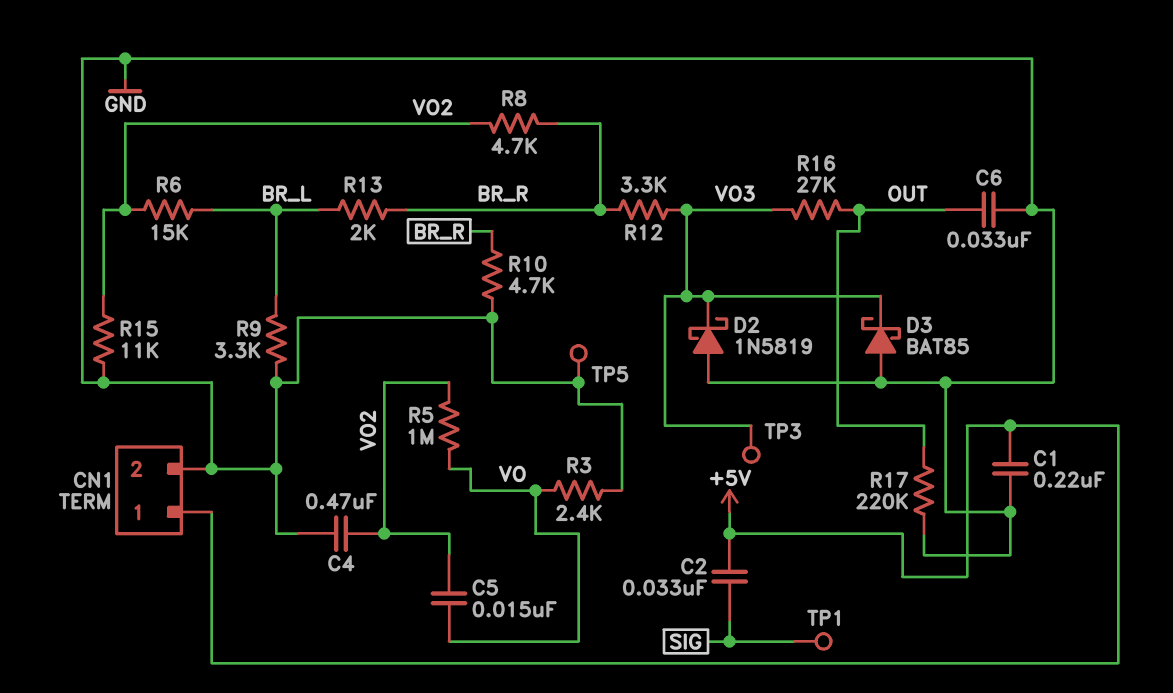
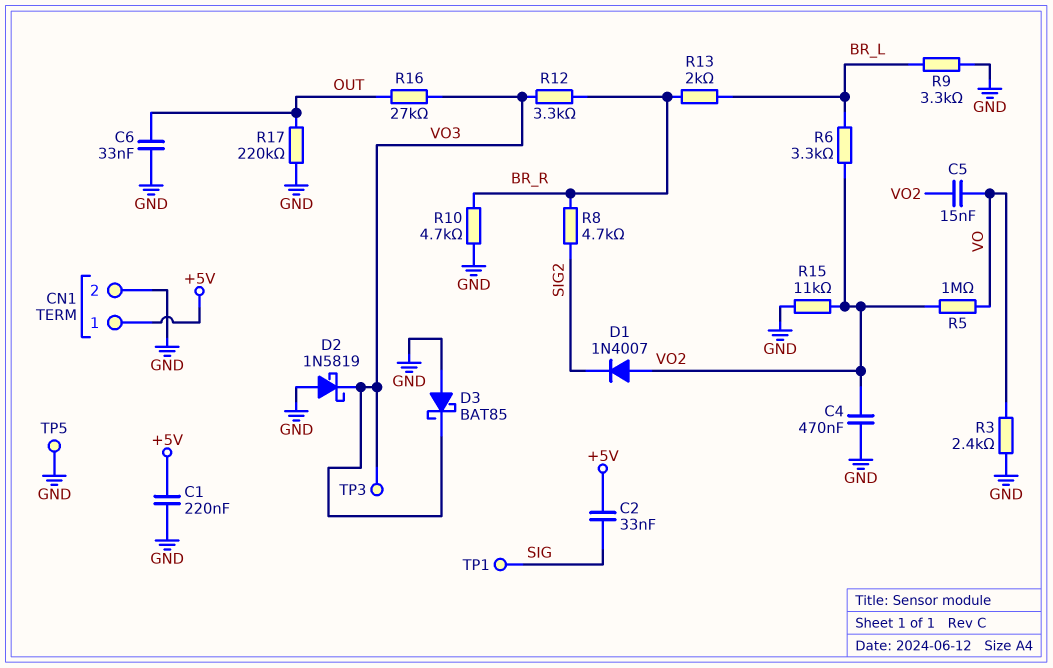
D1: none -> diode 1N4007 (A VO2, K SIG2)
R6: 15k (BR_L, VO2) -> 3.3k (BR_L, VO2)
R8: 4.7k (BR_R, VO2) -> 4.7k (BR_R, SIG2)

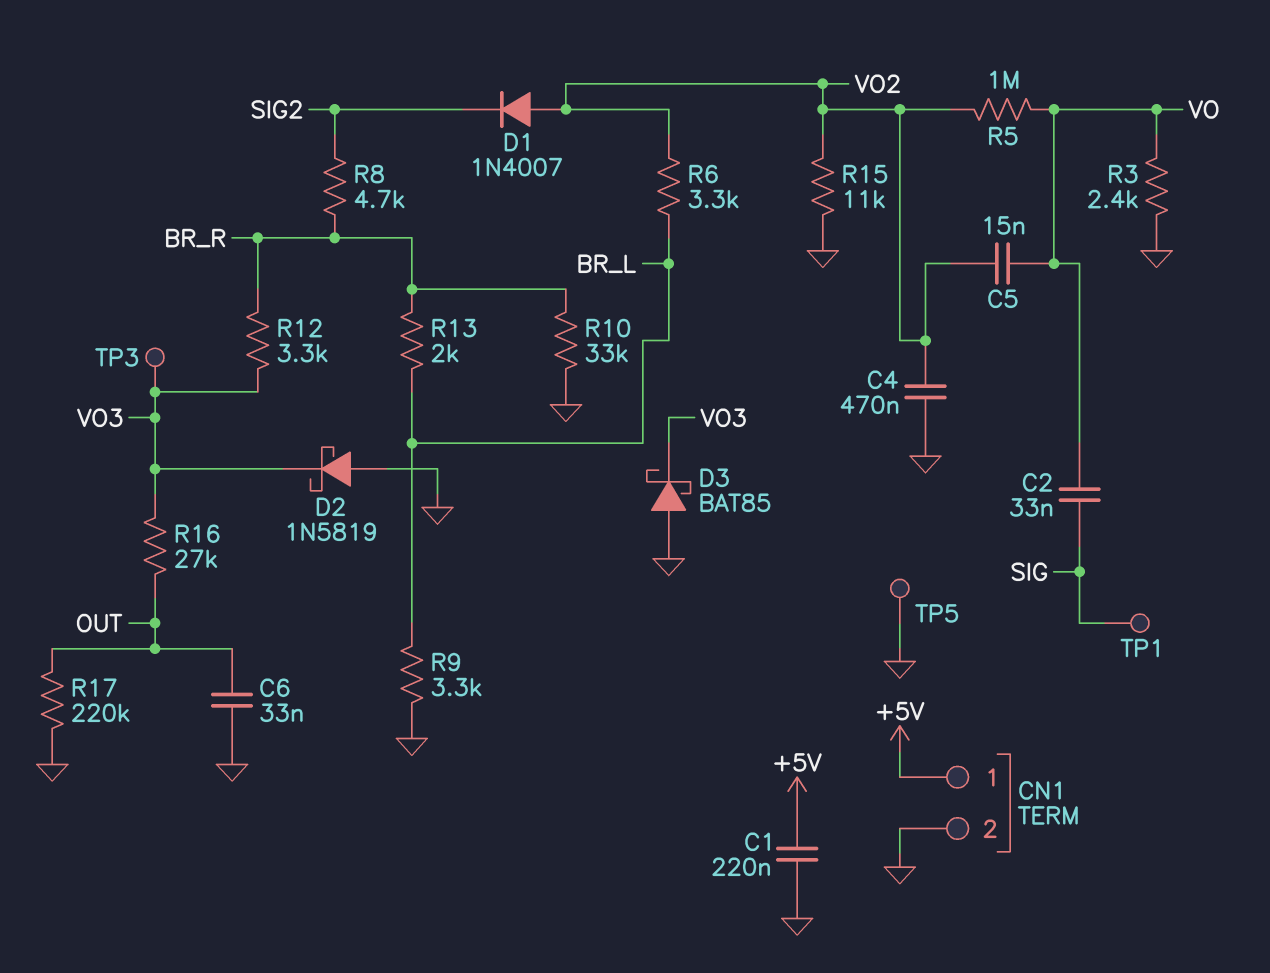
C2: 33nF (+5V, SIG) -> 33nF (SIG, VO)
R10: 4.7k (BR_R, GND) -> 33k (BR_R, GND)

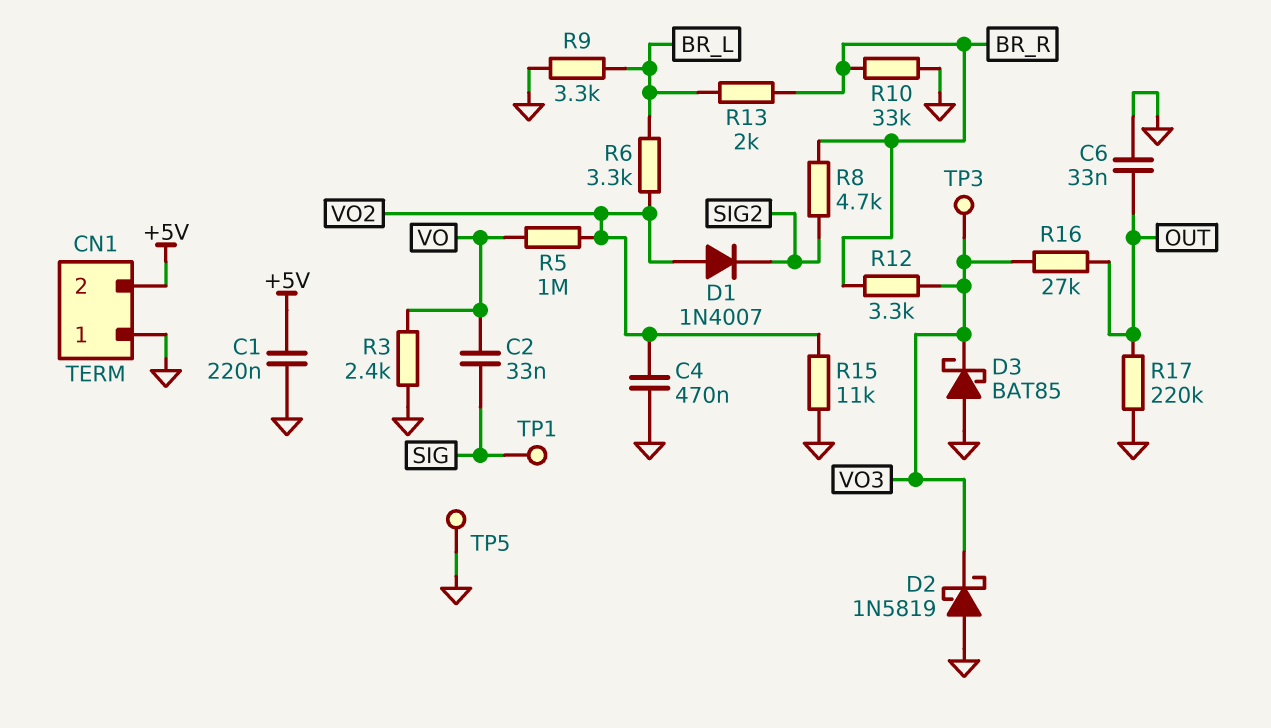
C5: 15nF (VO, VO2) -> none
CN1 pin 1: +5V -> GND
CN1 pin 2: GND -> +5V

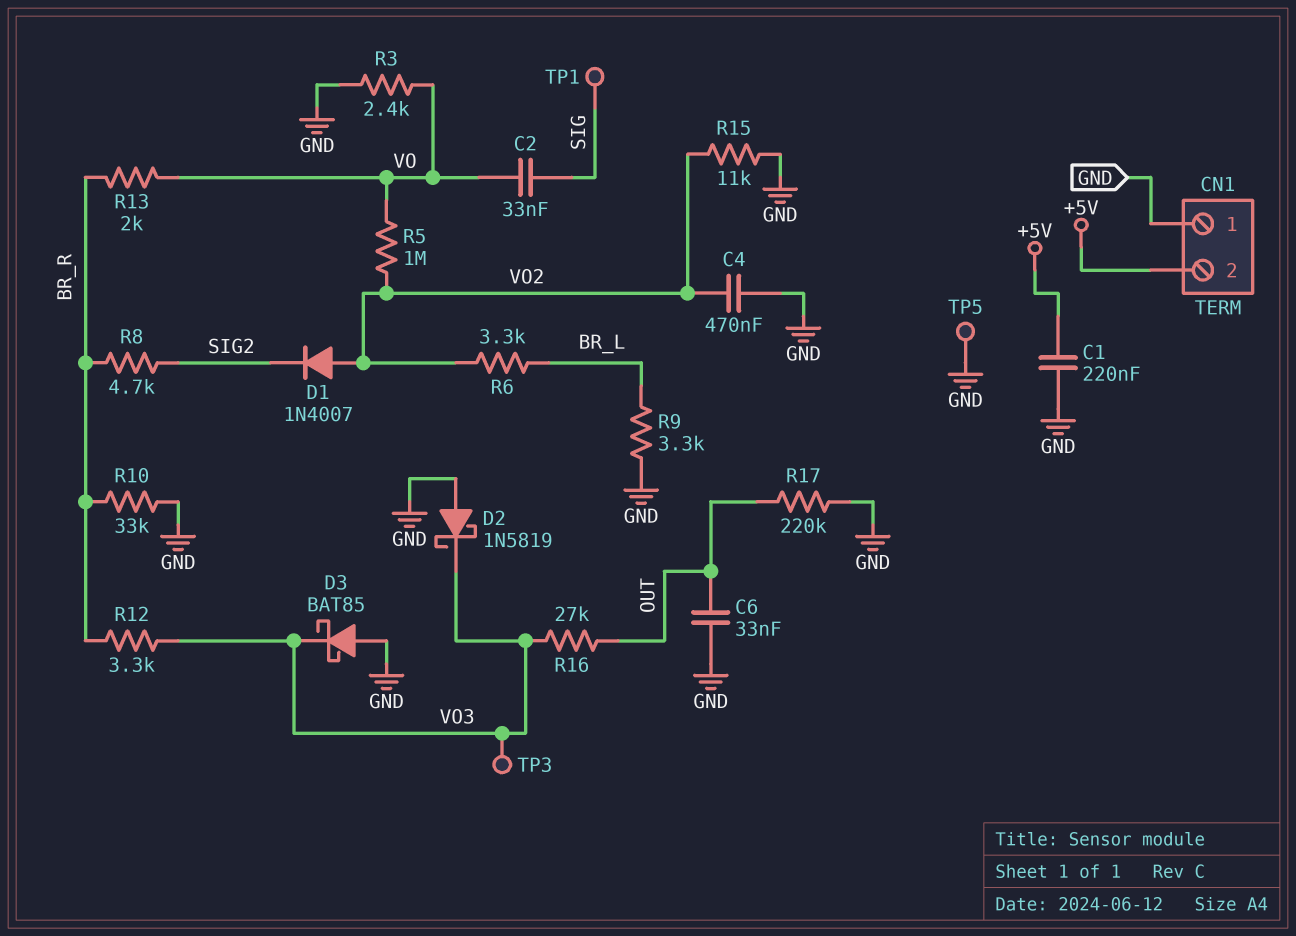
R13: 2k (BR_L, BR_R) -> 2k (BR_R, VO)

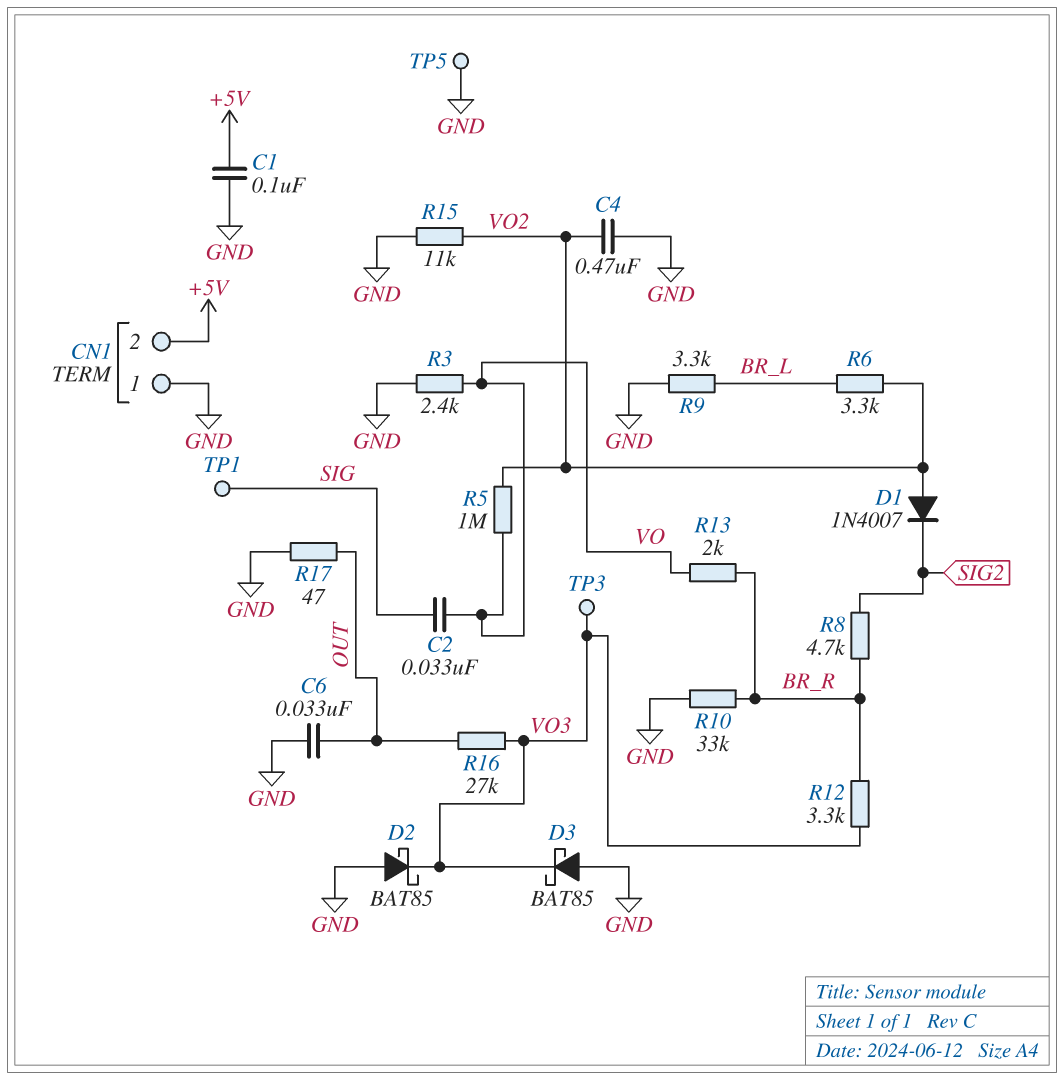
C1: 220nF (+5V, GND) -> 100nF (+5V, GND)
D2: schottky 1N5819 (A GND, K VO3) -> schottky BAT85 (A GND, K VO3)
R17: 220k (GND, OUT) -> 47 (GND, OUT)

